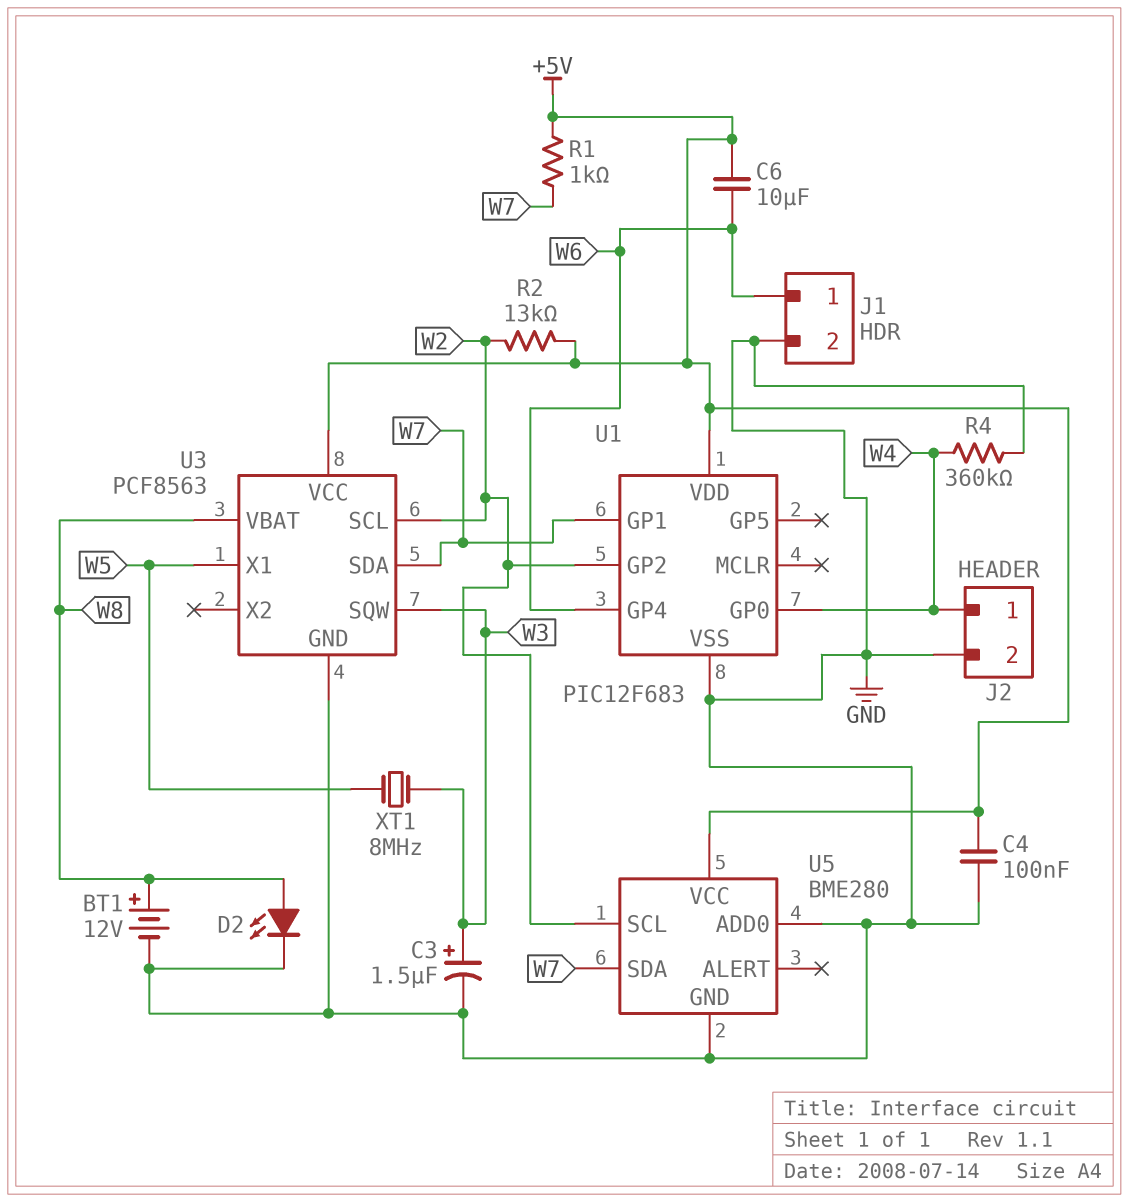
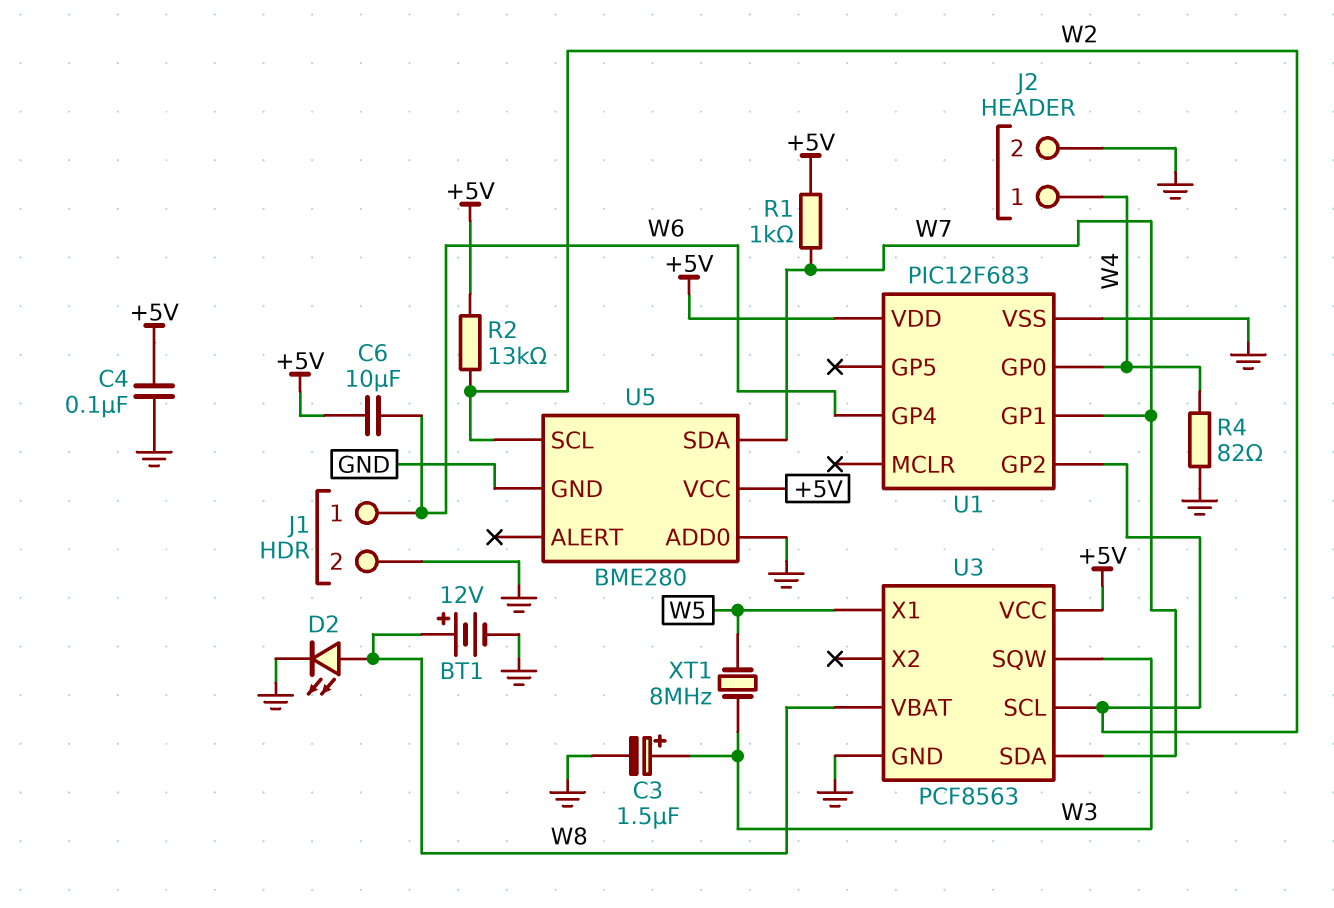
R4: 360k (GND, W4) -> 82 (GND, W4)

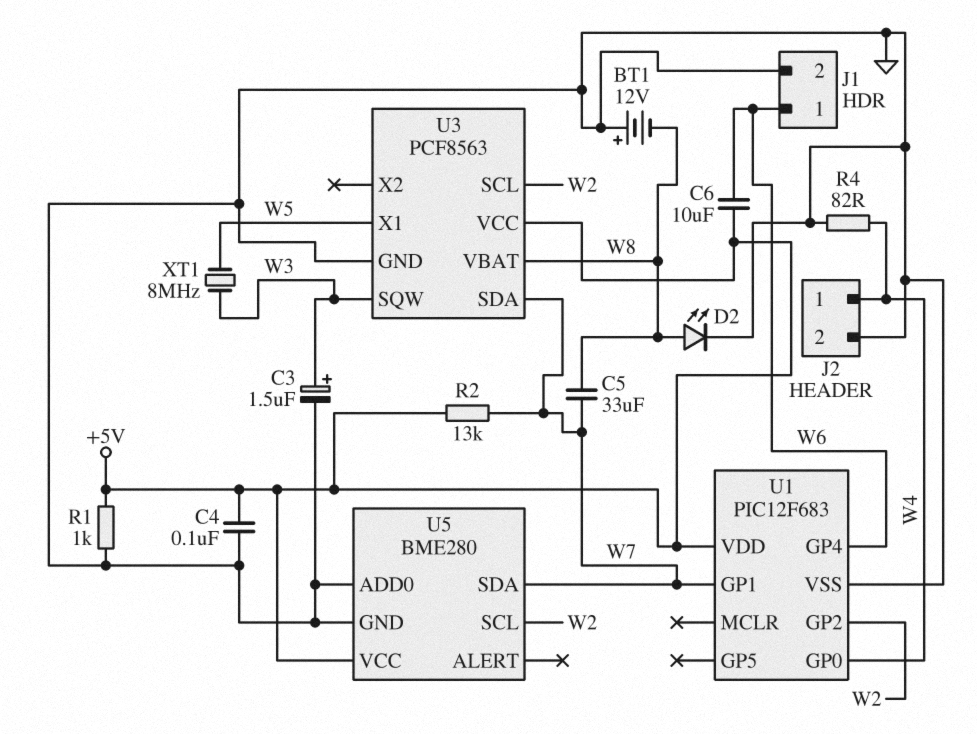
BT1: 12V (plus W8, minus GND) -> 12V (plus GND, minus W8)
C5: none -> 33uF (W7, W8)
R1: 1k (+5V, W7) -> 1k (+5V, GND)
R2: 13k (+5V, W2) -> 13k (+5V, W7)

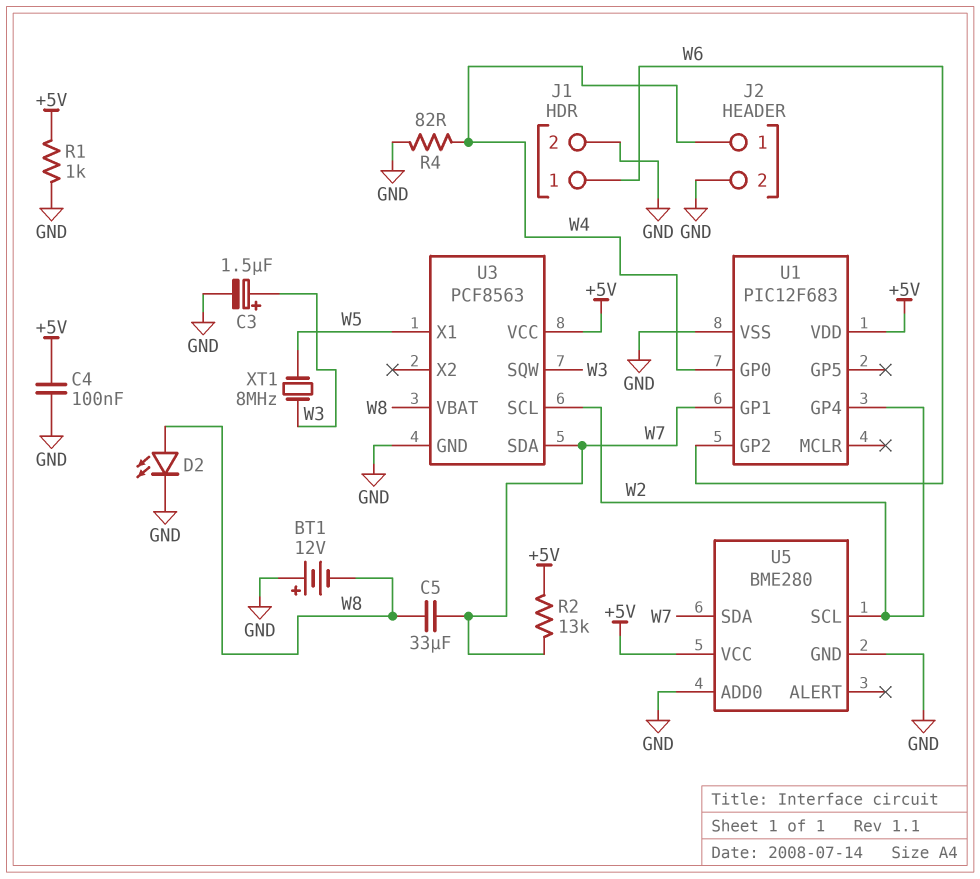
C6: 10uF (+5V, W6) -> none
U1 pin GP2: W2 -> W6
U1 pin GP4: W6 -> W2

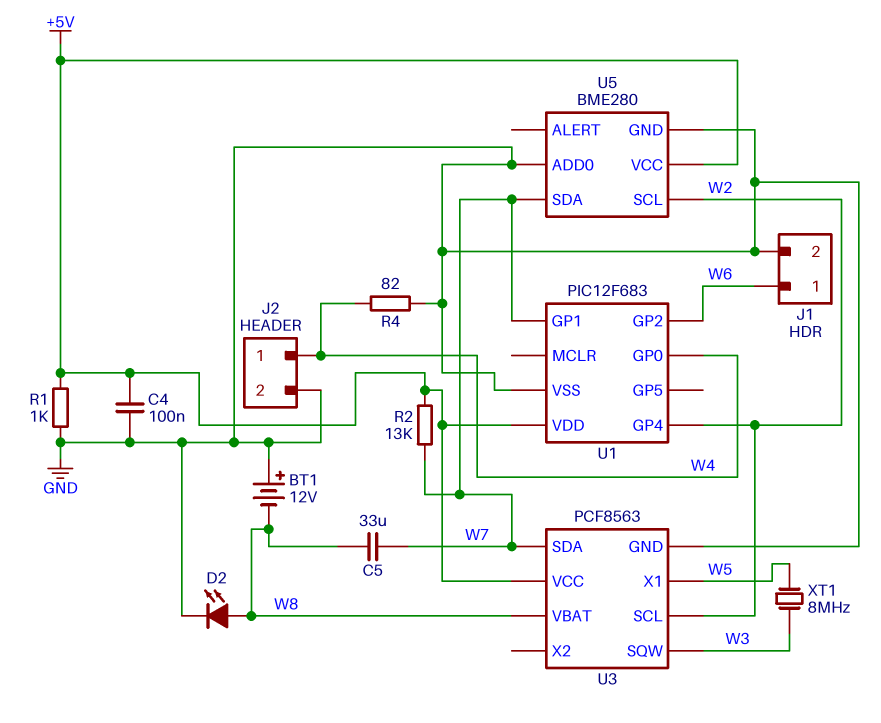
C3: 1.5uF (plus W3, minus GND) -> none

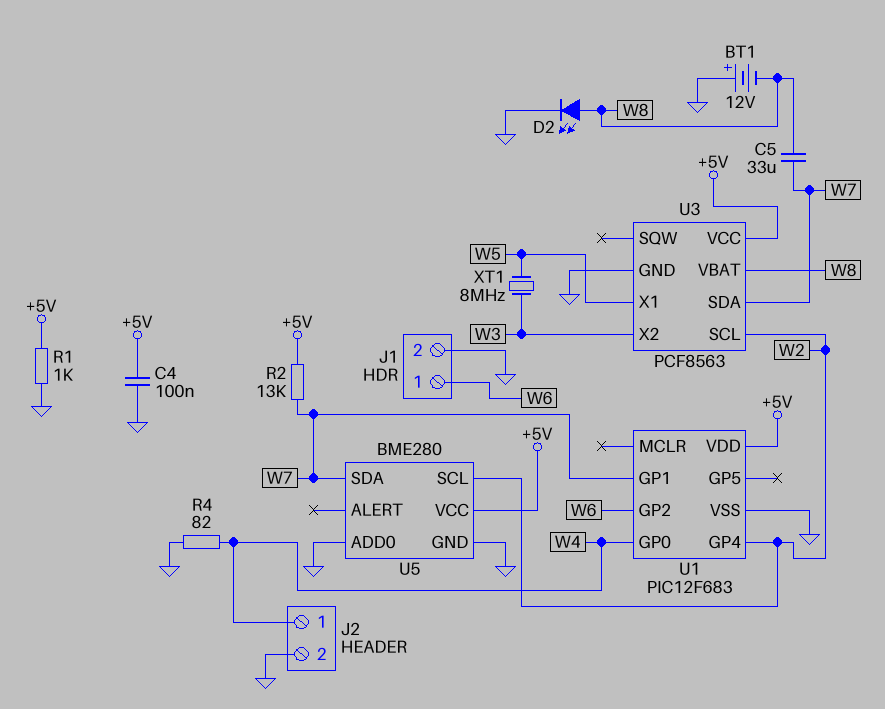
U3 pin SQW: W3 -> none
U3 pin X2: none -> W3

